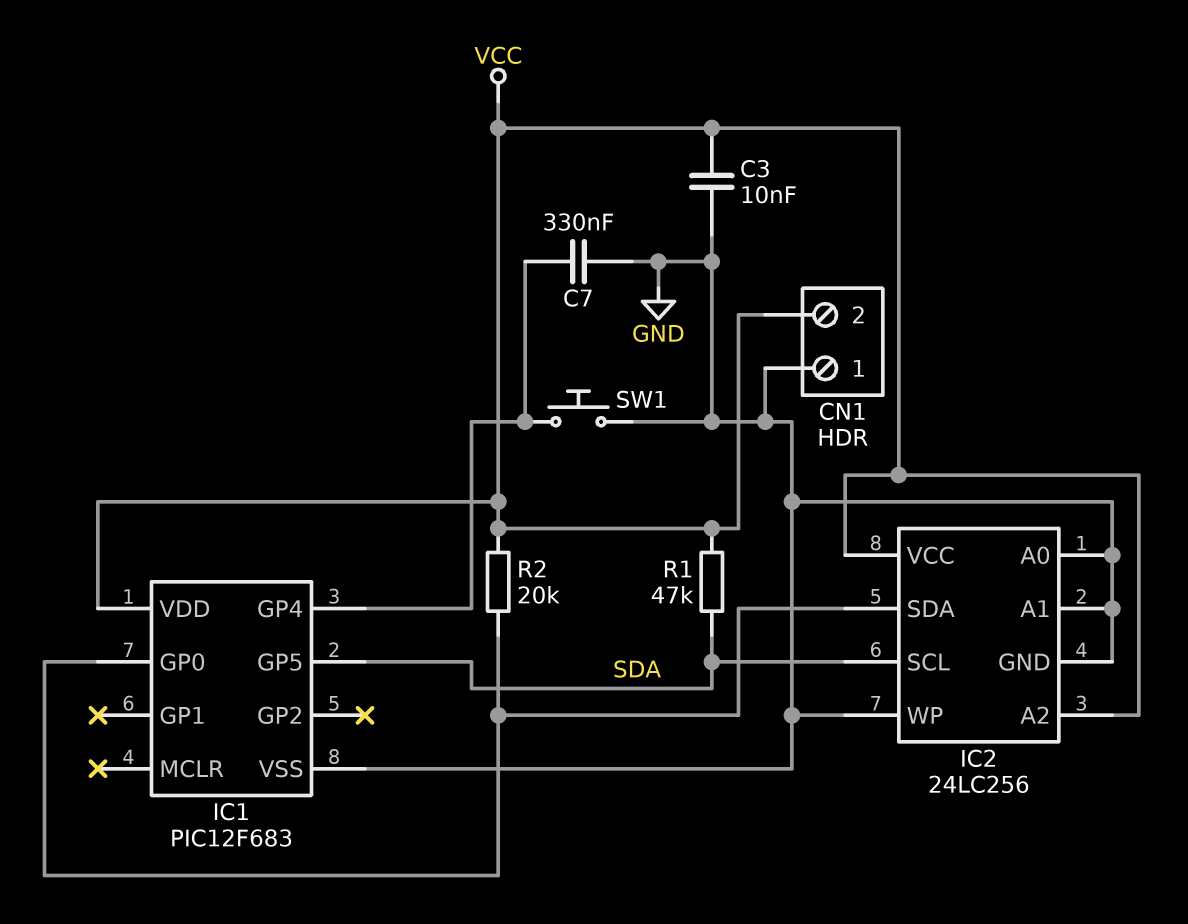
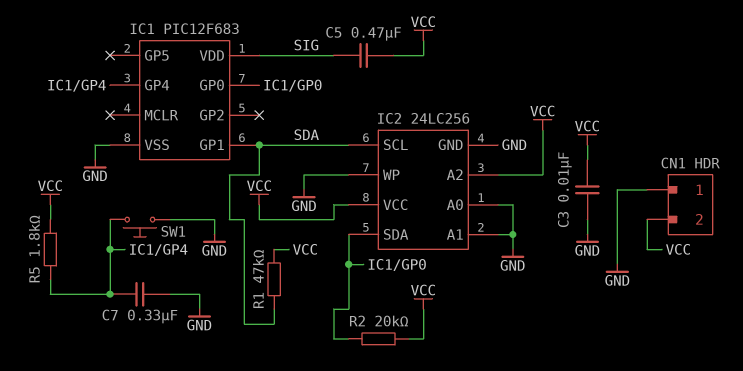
C5: none -> 470nF (SIG, VCC)
IC1 pin GP1: none -> SDA
IC1 pin GP5: SDA -> none
IC1 pin VDD: VCC -> SIG
R5: none -> 1.8k (IC1/GP4, VCC)

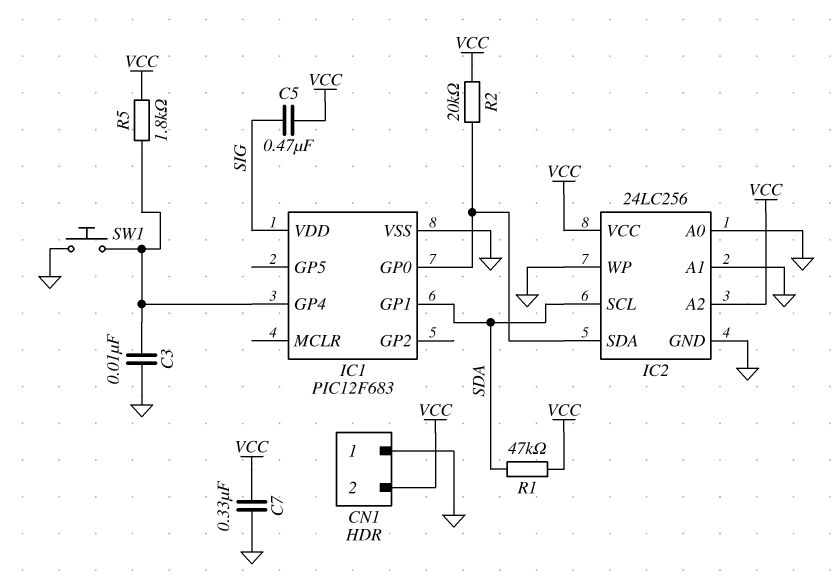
C3: 10nF (GND, VCC) -> 10nF (GND, IC1/GP4)
C7: 330nF (GND, IC1/GP4) -> 330nF (GND, VCC)

